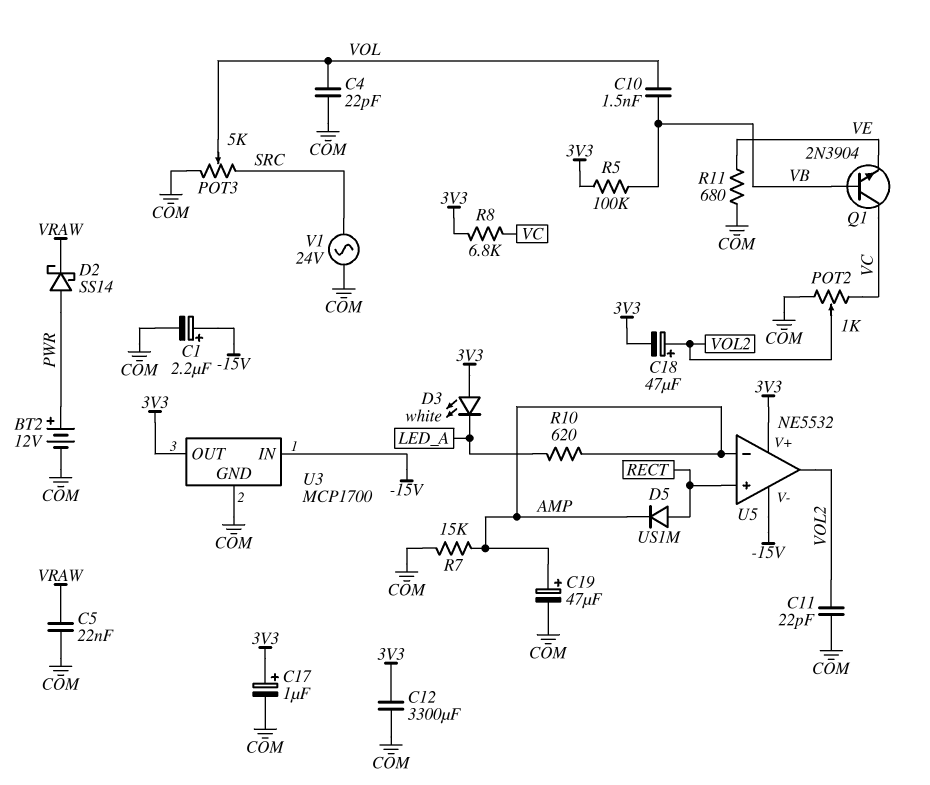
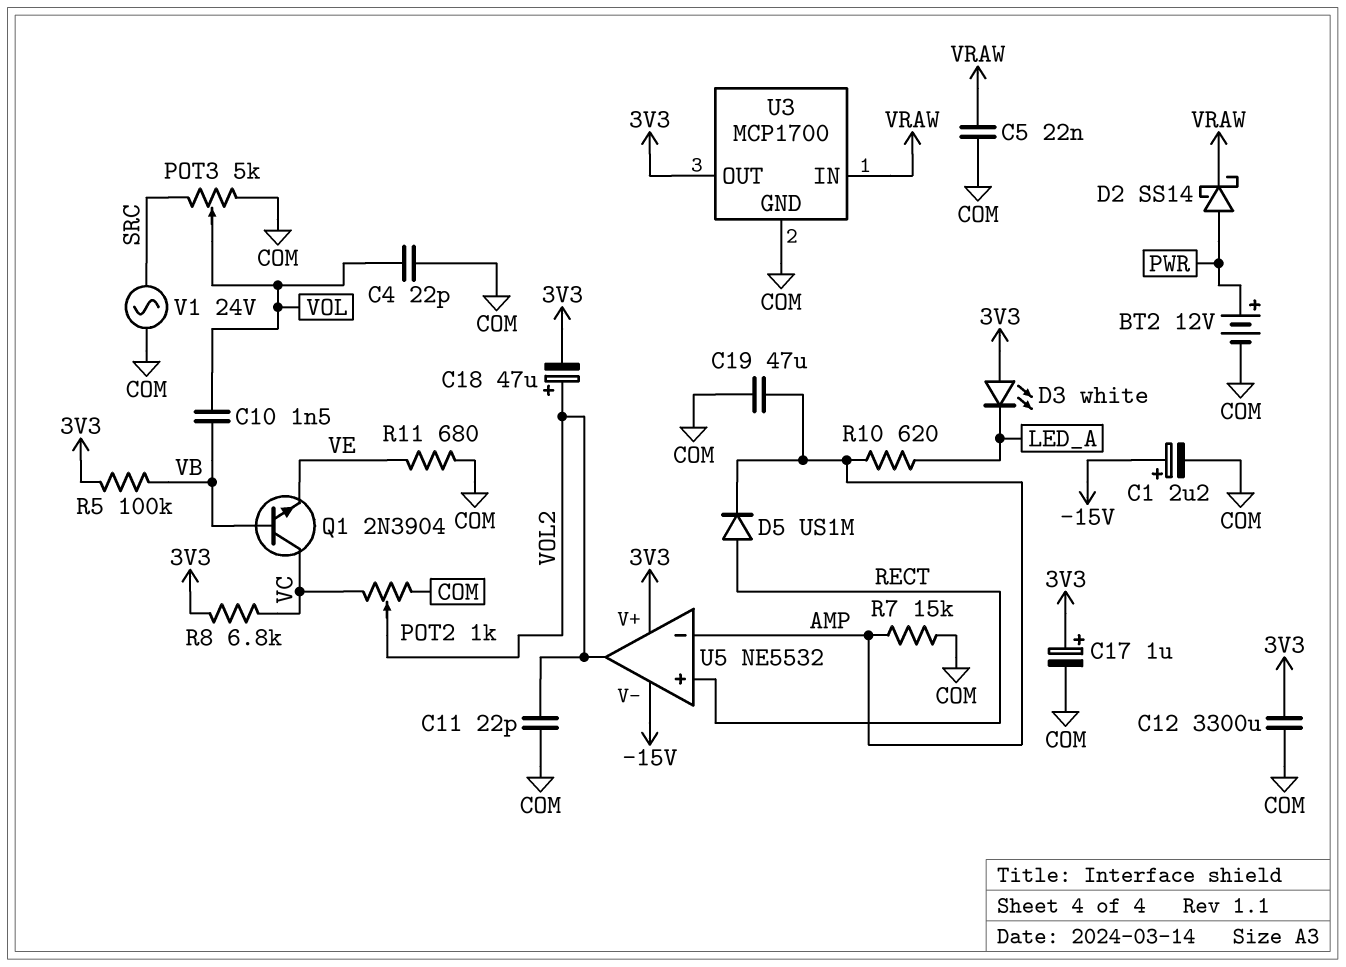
C19: 47uF (plus AMP, minus COM) -> 47uF (AMP, COM)
U3 pin IN: -15V -> VRAW

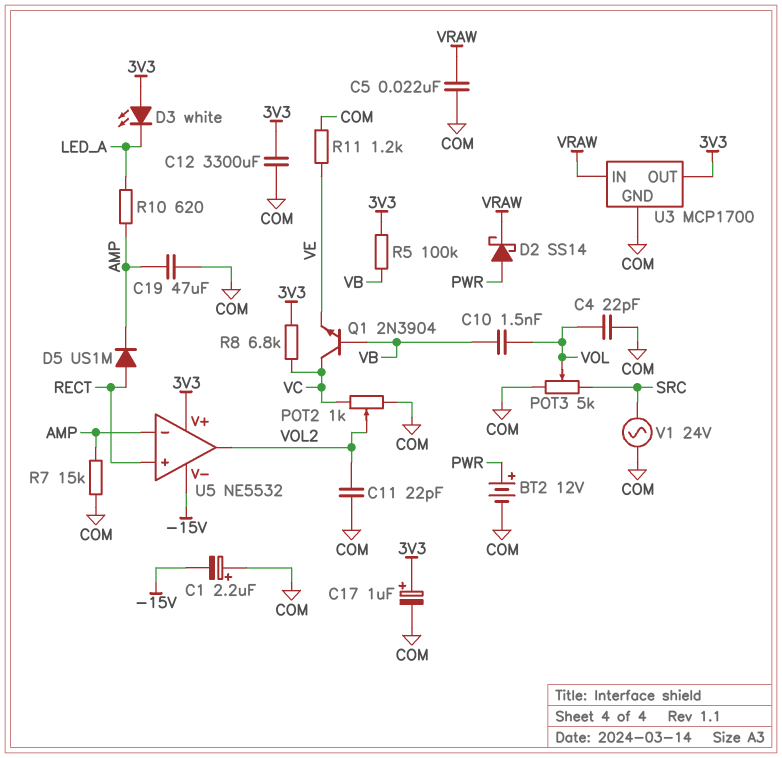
C1: 2.2uF (plus -15V, minus COM) -> 2.2uF (plus COM, minus -15V)
C18: 47uF (plus VOL2, minus 3V3) -> none
R11: 680 (COM, VE) -> 1.2k (COM, VE)

